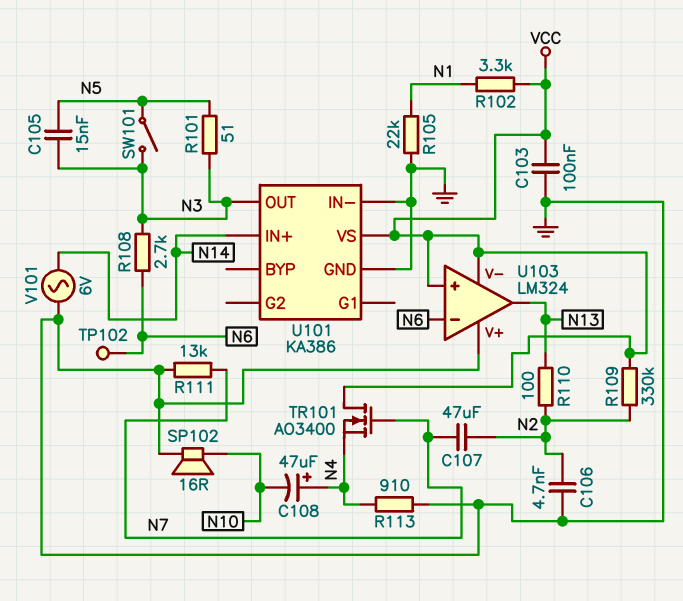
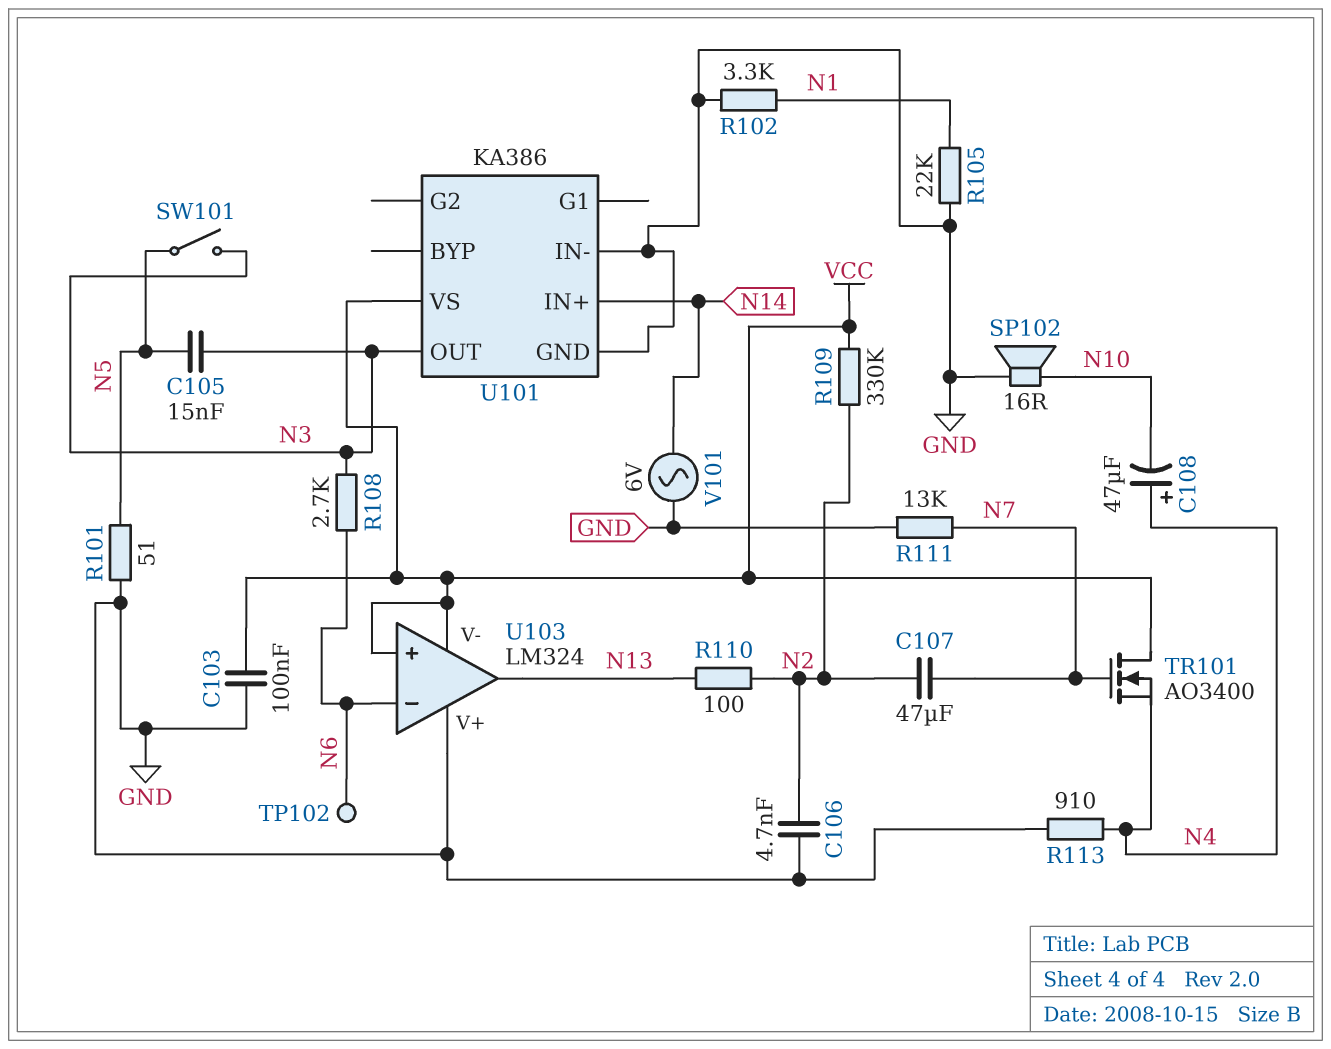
R101: 51 (N3, N5) -> 51 (GND, N5)
R102: 3.3k (N1, VCC) -> 3.3k (GND, N1)

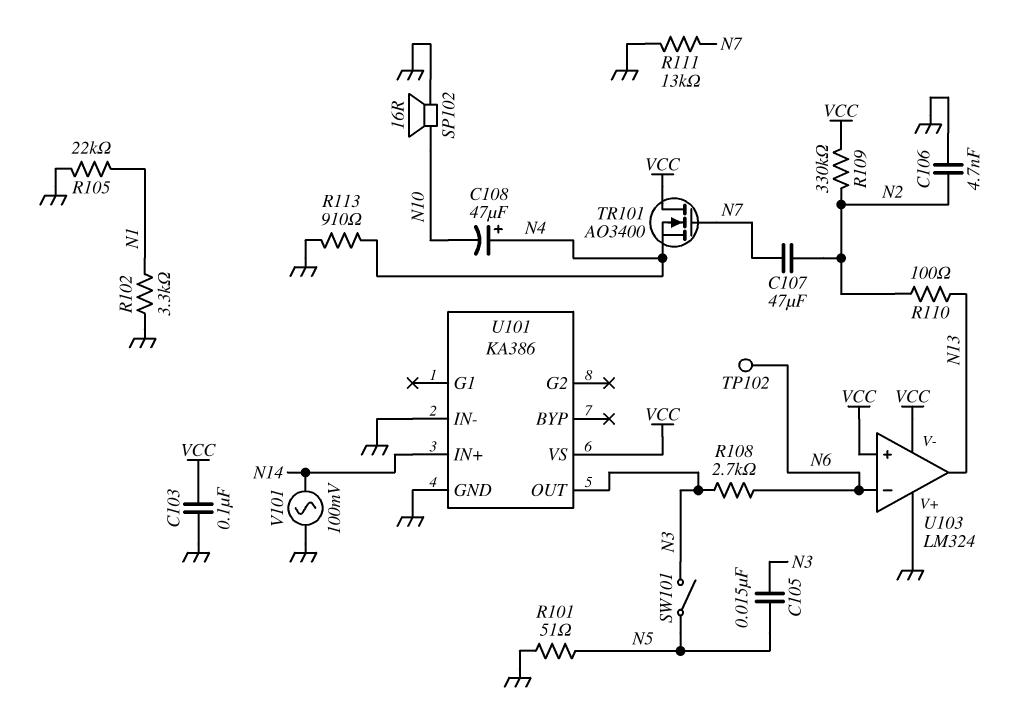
V101: AC 6V (GND, N14) -> AC 100mV (GND, N14)

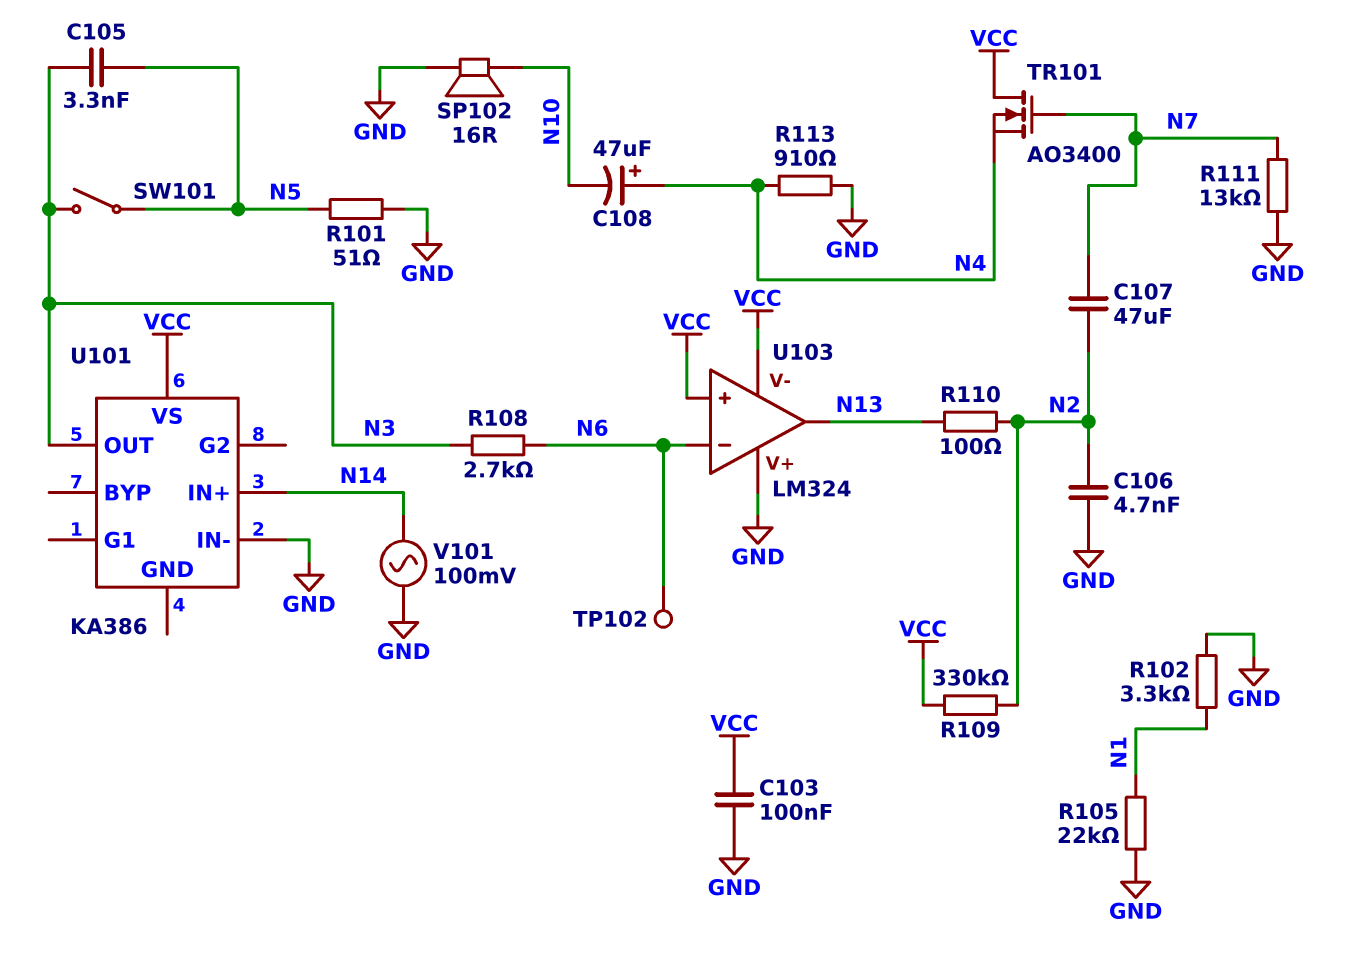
C105: 15nF (N3, N5) -> 3.3nF (N3, N5)
U101 pin GND: GND -> none

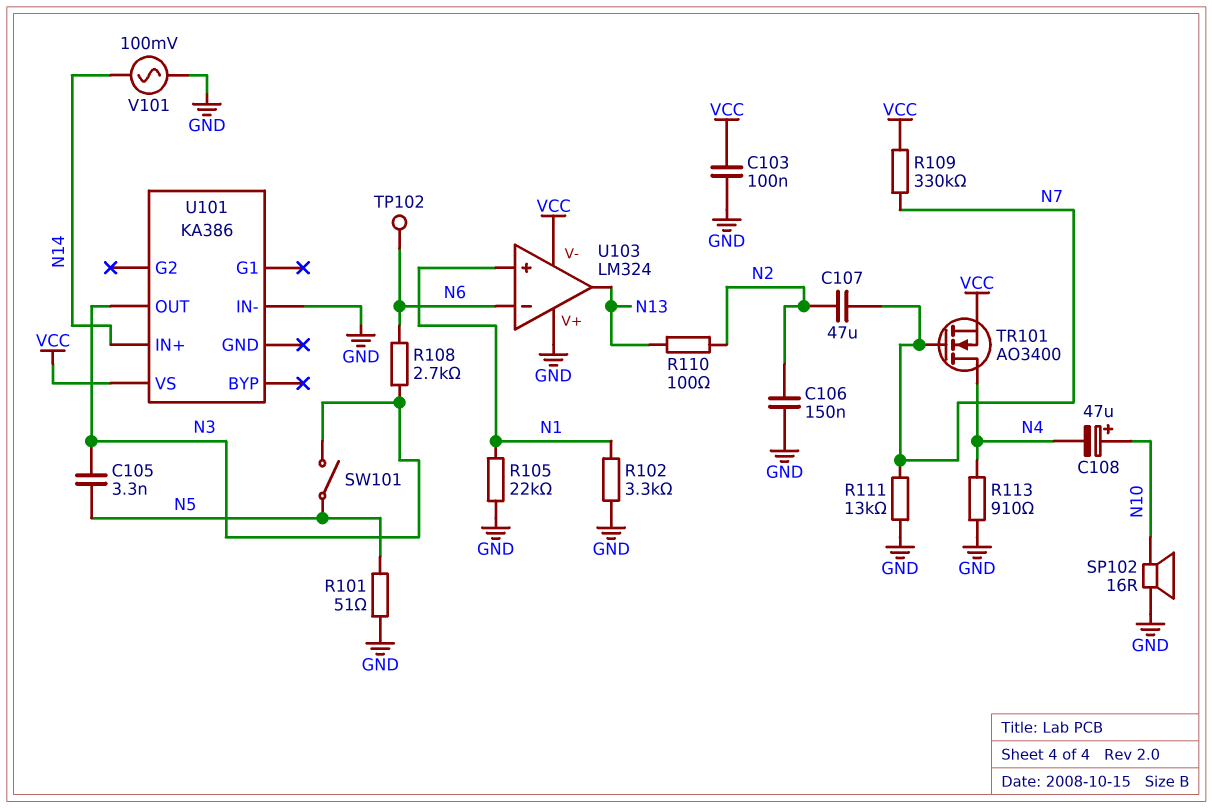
C106: 4.7nF (GND, N2) -> 150nF (GND, N2)
C108: 47uF (plus N4, minus N10) -> 47uF (plus N10, minus N4)
R109: 330k (N2, VCC) -> 330k (N7, VCC)
TR101: NMOS AO3400 (G N7, D VCC, S N4) -> NMOS AO3400 (G N7, D N4, S VCC)
U103 pin in+: VCC -> N1

